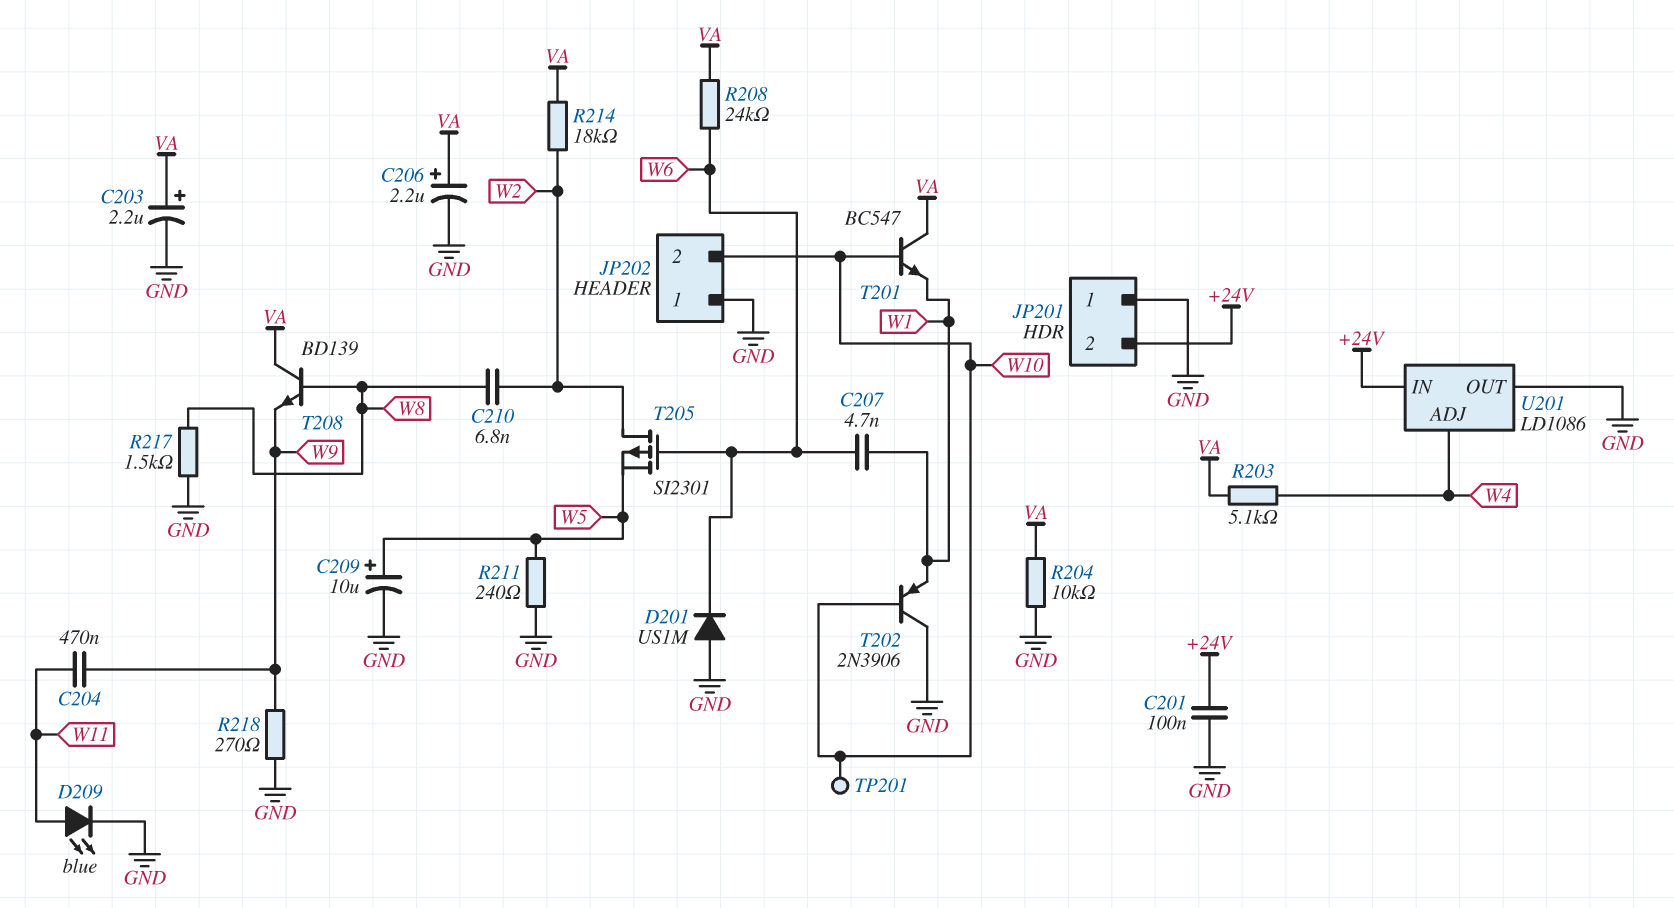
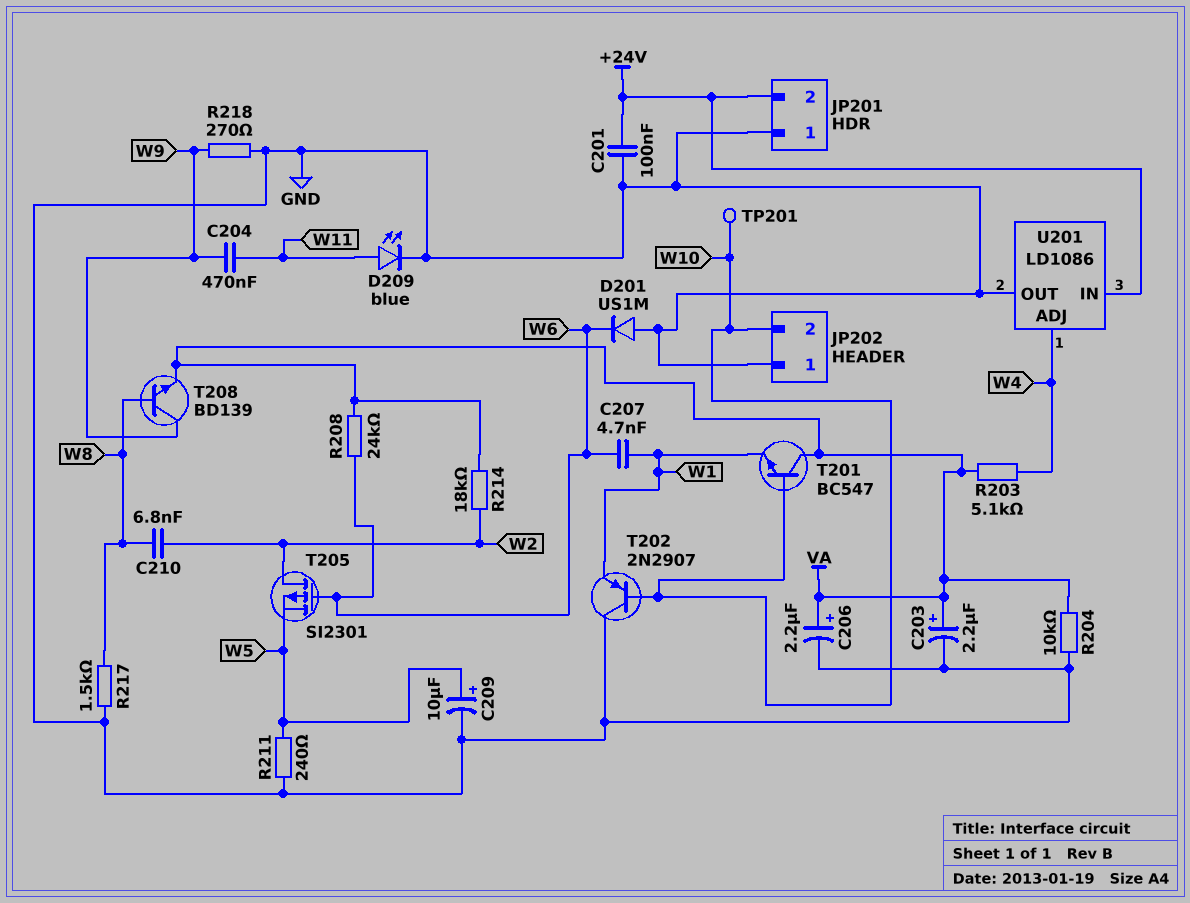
T202: PNP 2N3906 (B W10, C GND, E W1) -> PNP 2N2907 (B W10, C GND, E W1)
T208: NPN BD139 (B W8, C VA, E W9) -> NPN BD139 (B W8, C W9, E VA)

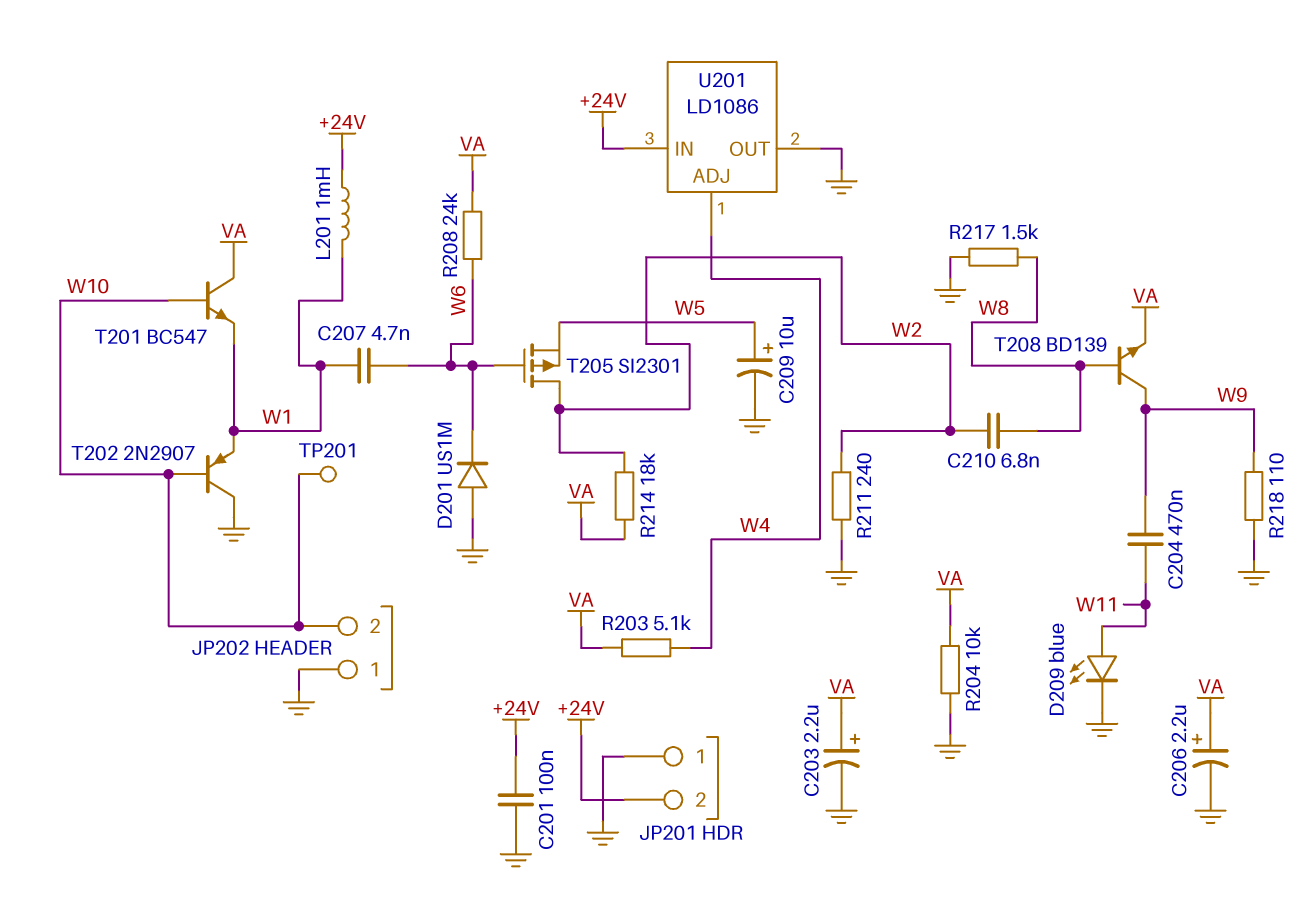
L201: none -> 1mH (+24V, W1)
R211: 240 (GND, W5) -> 240 (GND, W2)
R218: 270 (GND, W9) -> 110 (GND, W9)

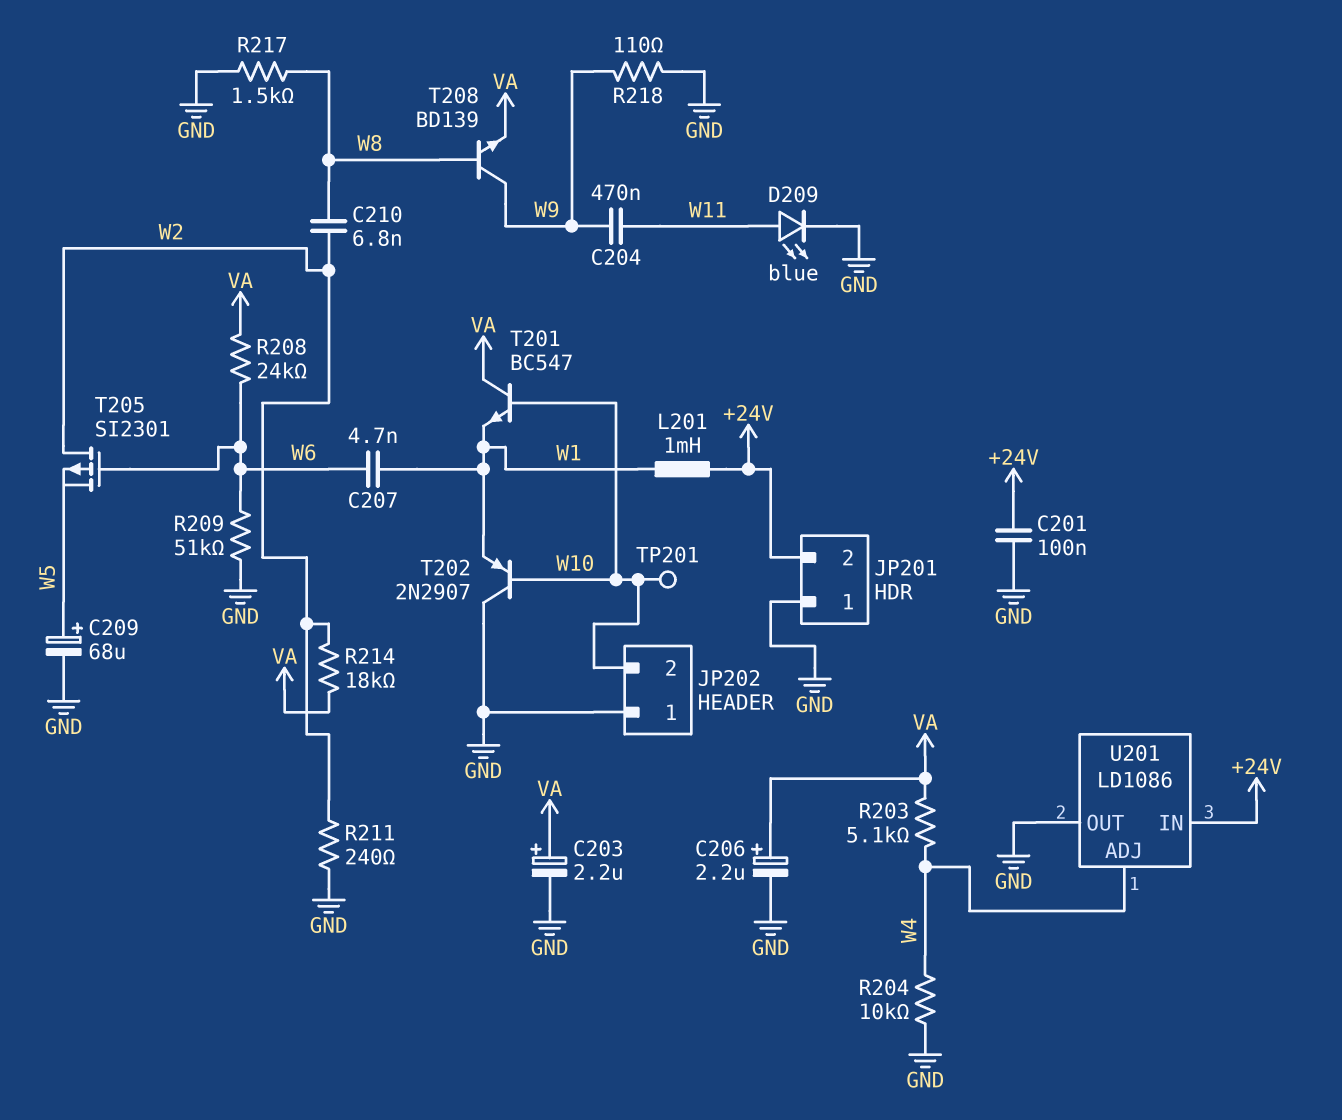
C209: 10uF (plus W5, minus GND) -> 68uF (plus W5, minus GND)
D201: diode US1M (A GND, K W6) -> none
R204: 10k (GND, VA) -> 10k (GND, W4)
R209: none -> 51k (GND, W6)

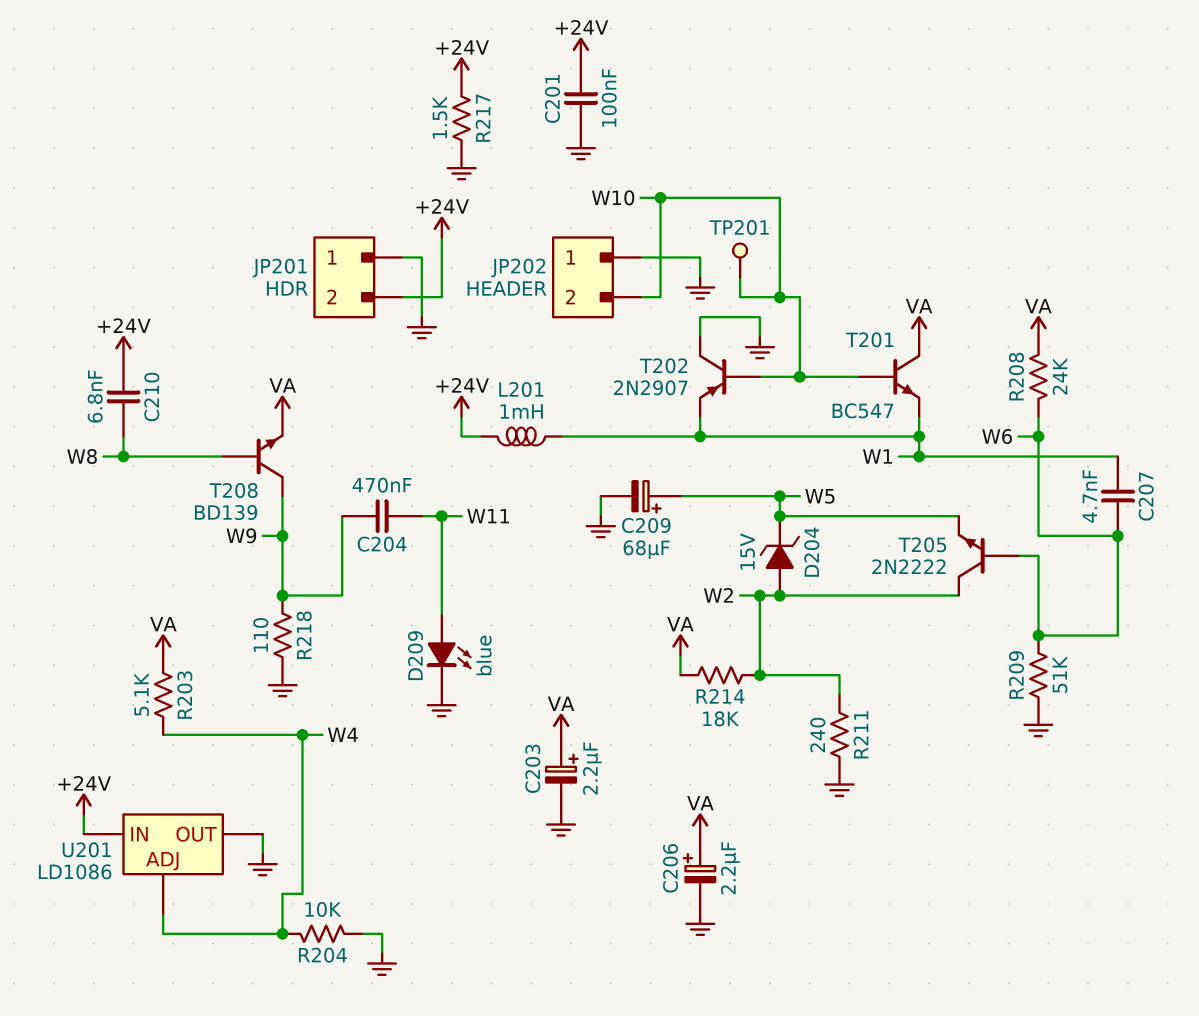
C210: 6.8nF (W2, W8) -> 6.8nF (+24V, W8)
D204: none -> zener 15V (A W2, K W5)
R217: 1.5k (GND, W8) -> 1.5k (+24V, GND)
T205: PMOS SI2301 (G W6, D W2, S W5) -> NPN 2N2222 (B W6, C W2, E W5)

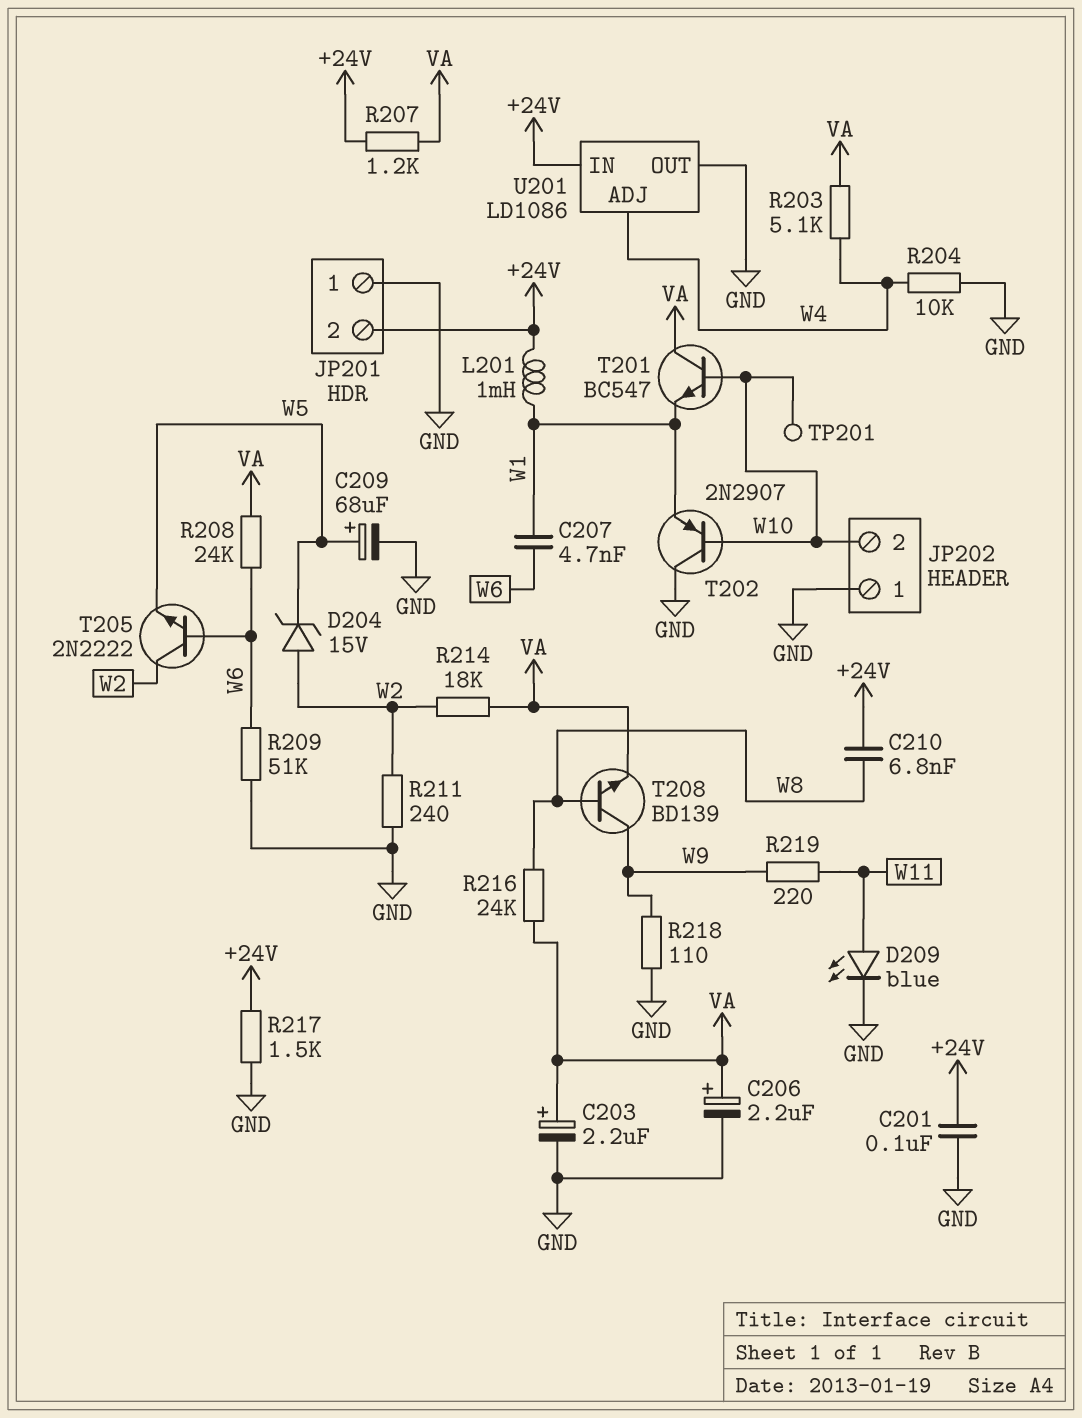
C204: 470nF (W9, W11) -> none
R207: none -> 1.2k (+24V, VA)
R216: none -> 24k (VA, W8)
R219: none -> 220 (W9, W11)

